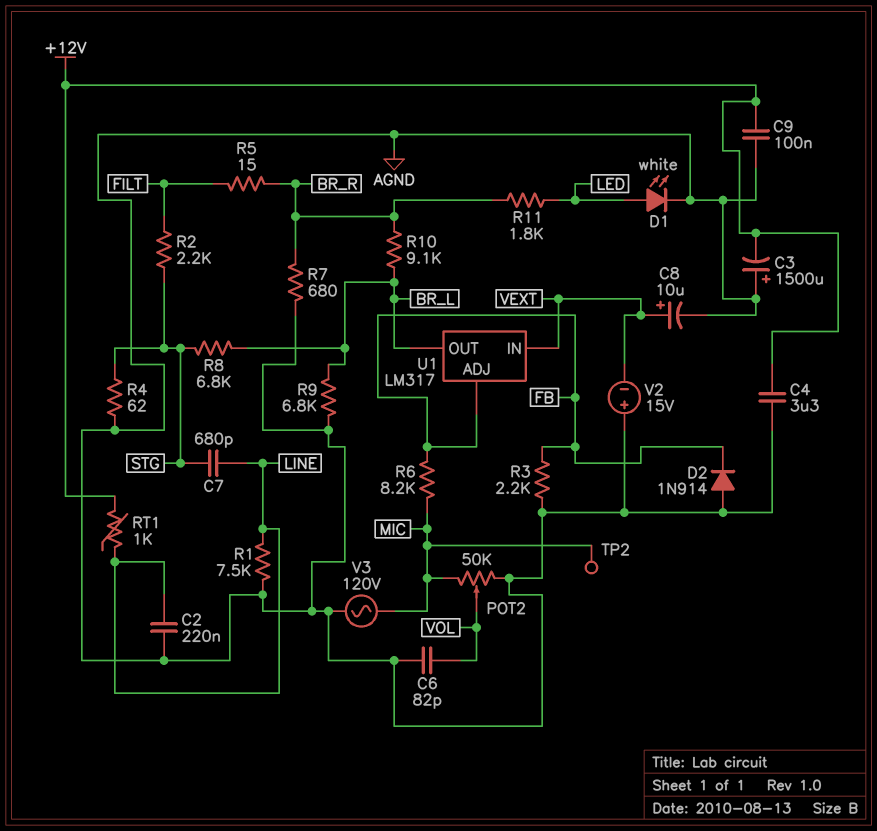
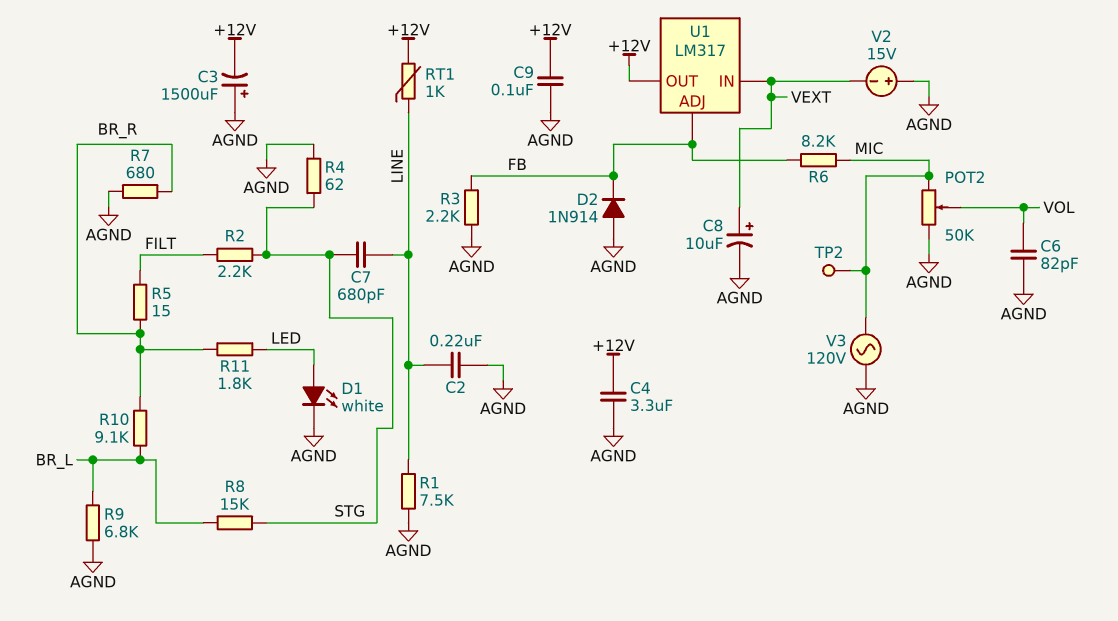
R8: 6.8k (BR_L, STG) -> 15k (BR_L, STG)
U1 pin OUT: BR_L -> +12V

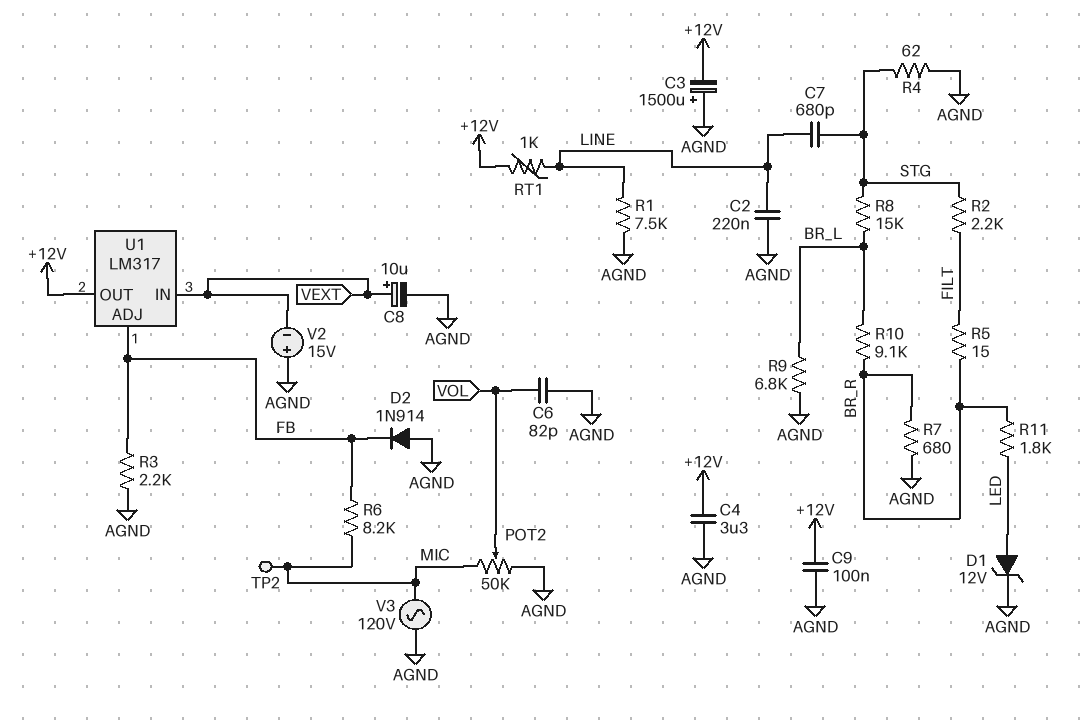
D1: LED white (A LED, K AGND) -> zener 12V (A LED, K AGND)

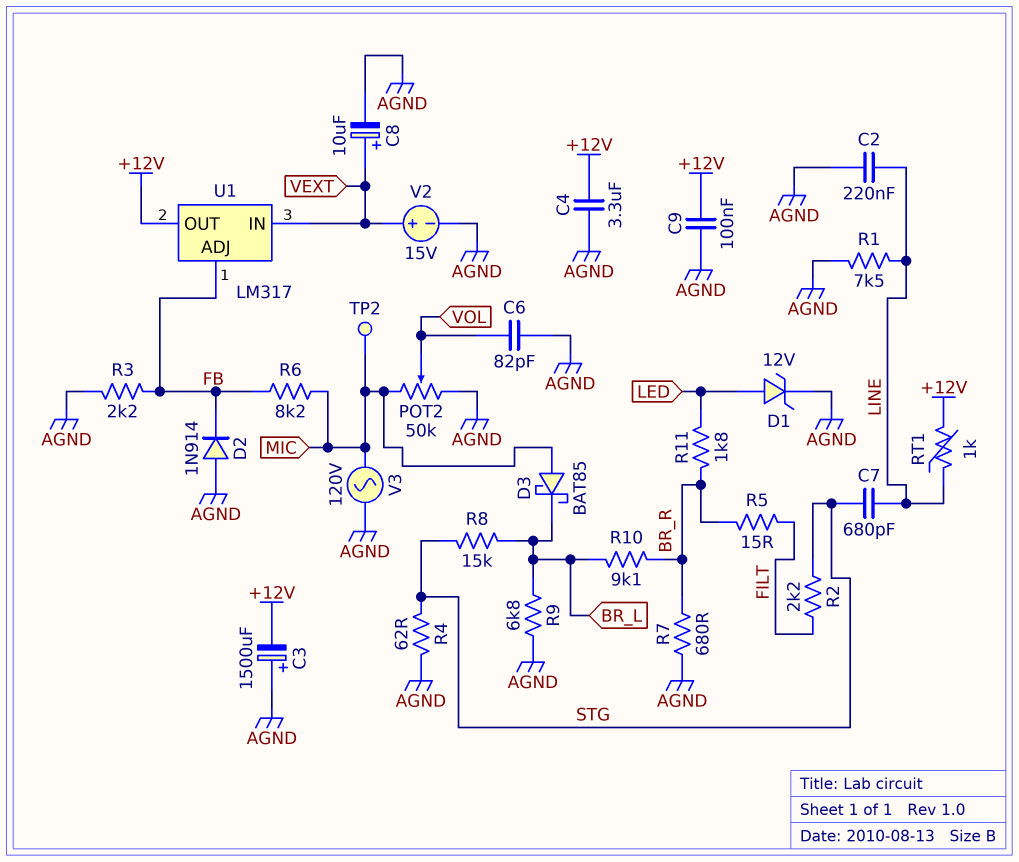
D3: none -> schottky BAT85 (A MIC, K BR_L)
V2: 15V (plus AGND, minus VEXT) -> 15V (plus VEXT, minus AGND)

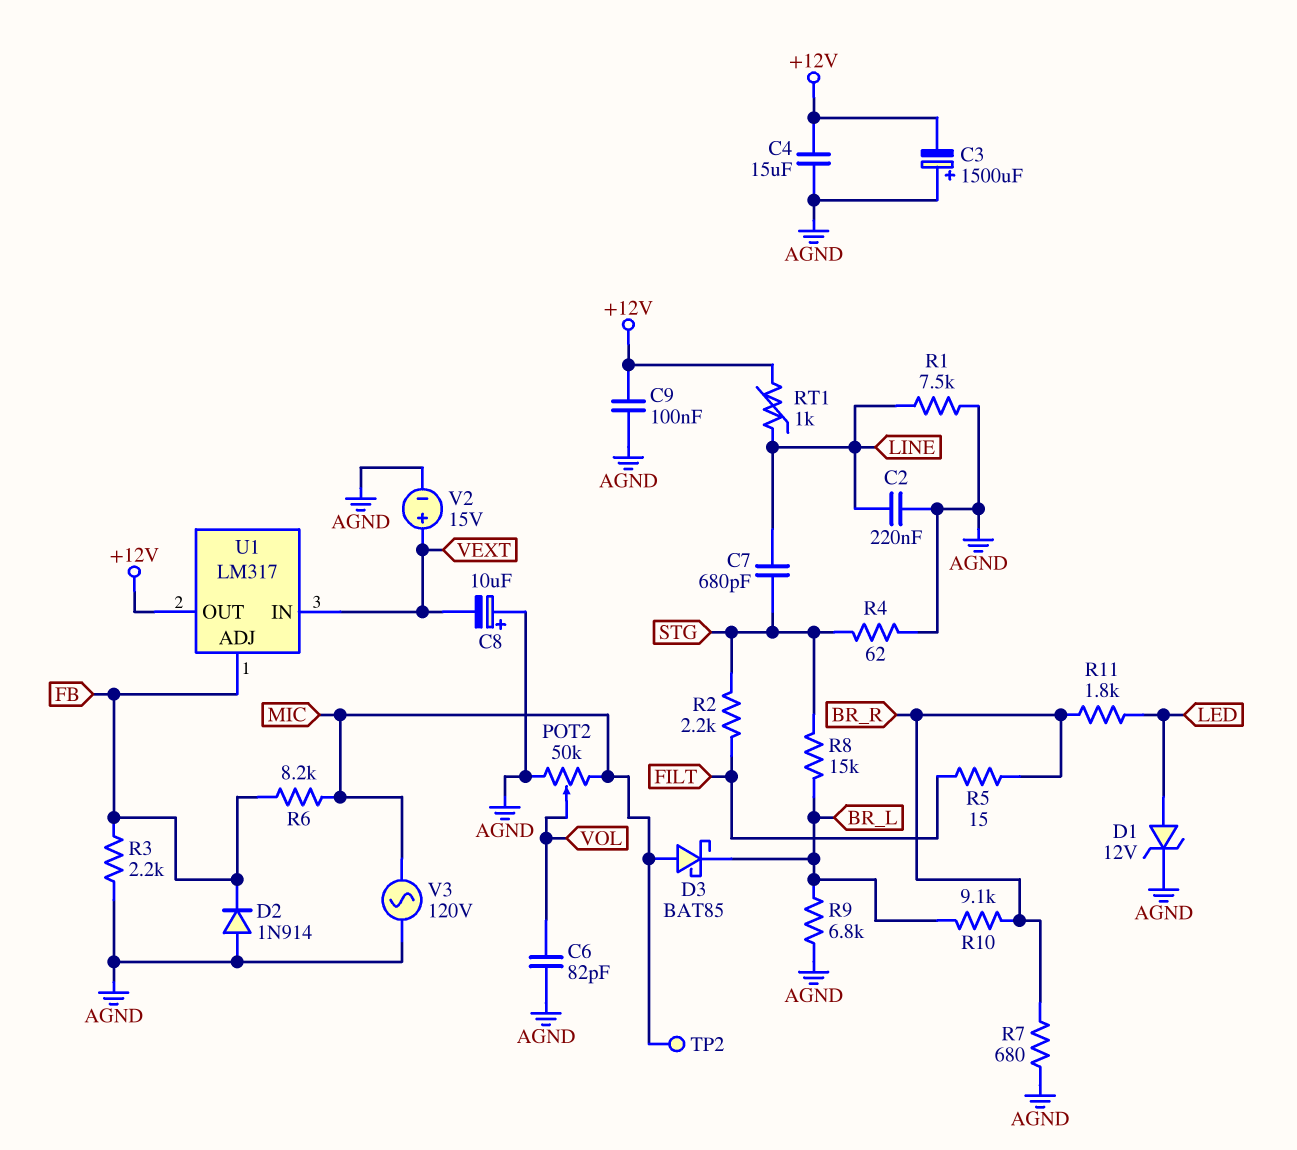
C4: 3.3uF (+12V, AGND) -> 15uF (+12V, AGND)
C8: 10uF (plus VEXT, minus AGND) -> 10uF (plus AGND, minus VEXT)

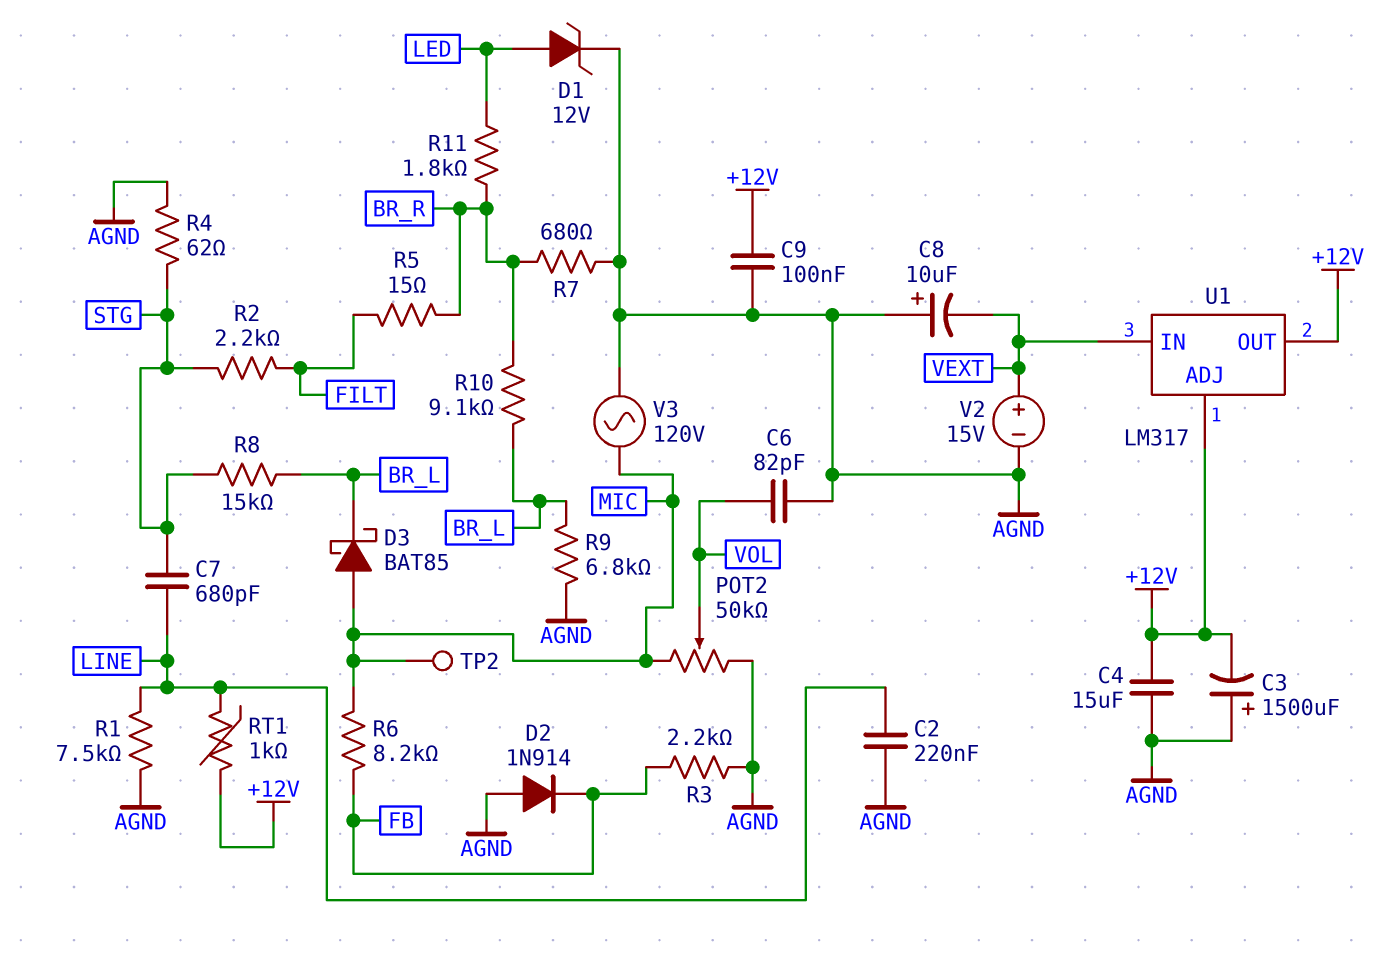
U1 pin ADJ: FB -> +12V

